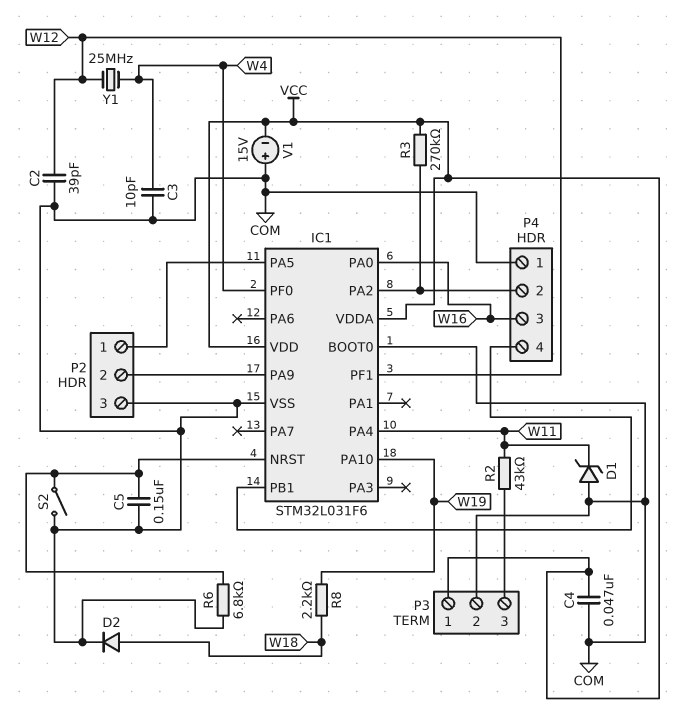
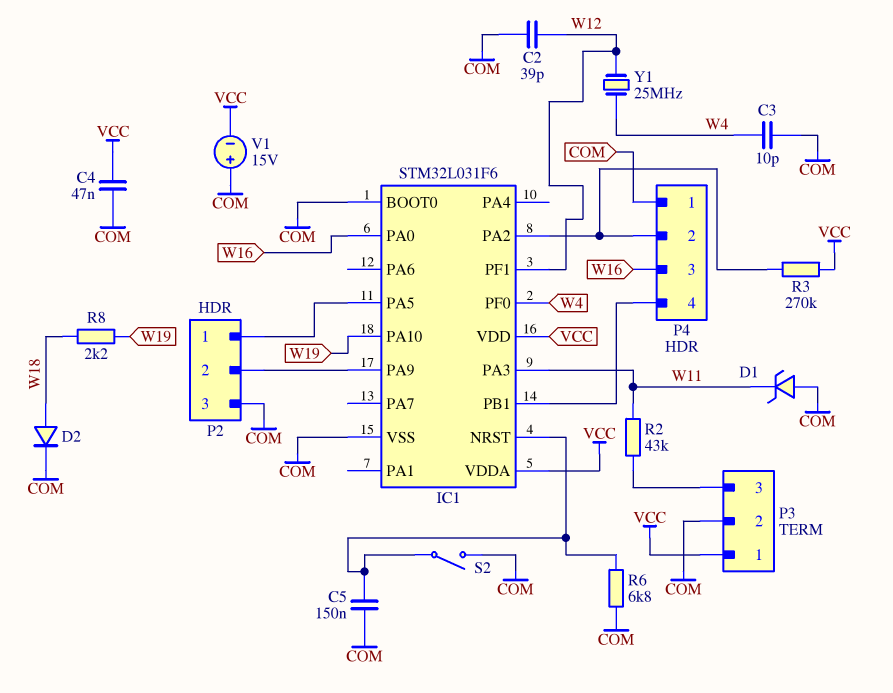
IC1 pin PA3: none -> W11
IC1 pin PA4: W11 -> none

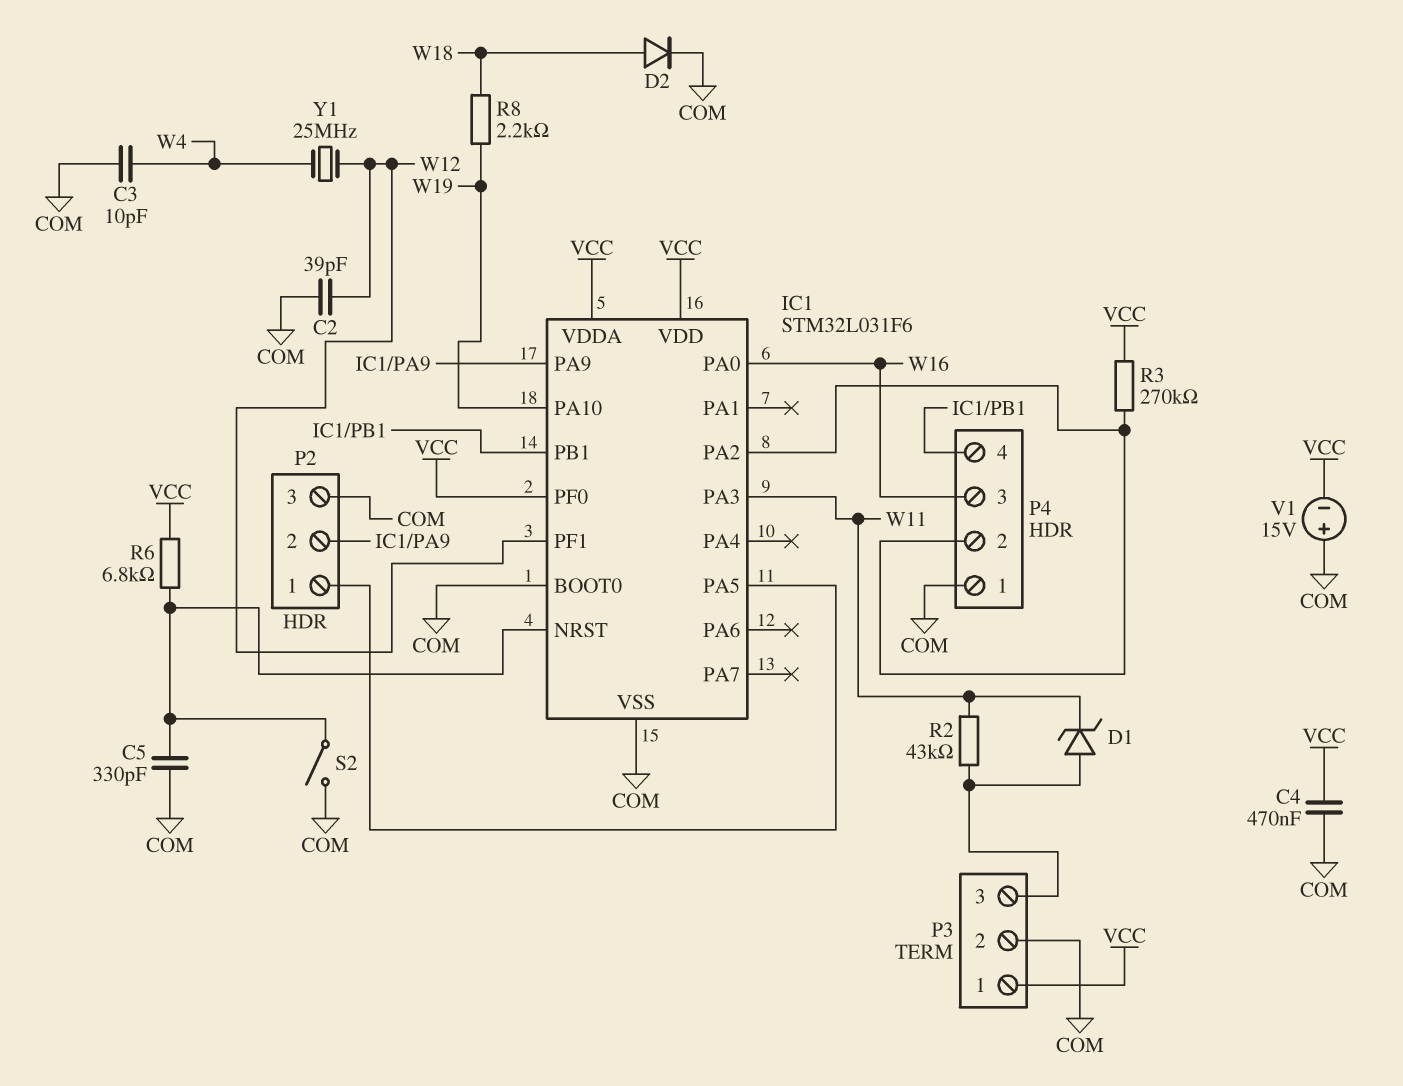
C4: 47nF (COM, VCC) -> 470nF (COM, VCC)
C5: 150nF (COM, IC1/NRST) -> 330pF (COM, IC1/NRST)
D1: zener (A COM, K W11) -> zener (A P3/3, K W11)
IC1 pin PF0: W4 -> VCC
R6: 6.8k (COM, IC1/NRST) -> 6.8k (IC1/NRST, VCC)

